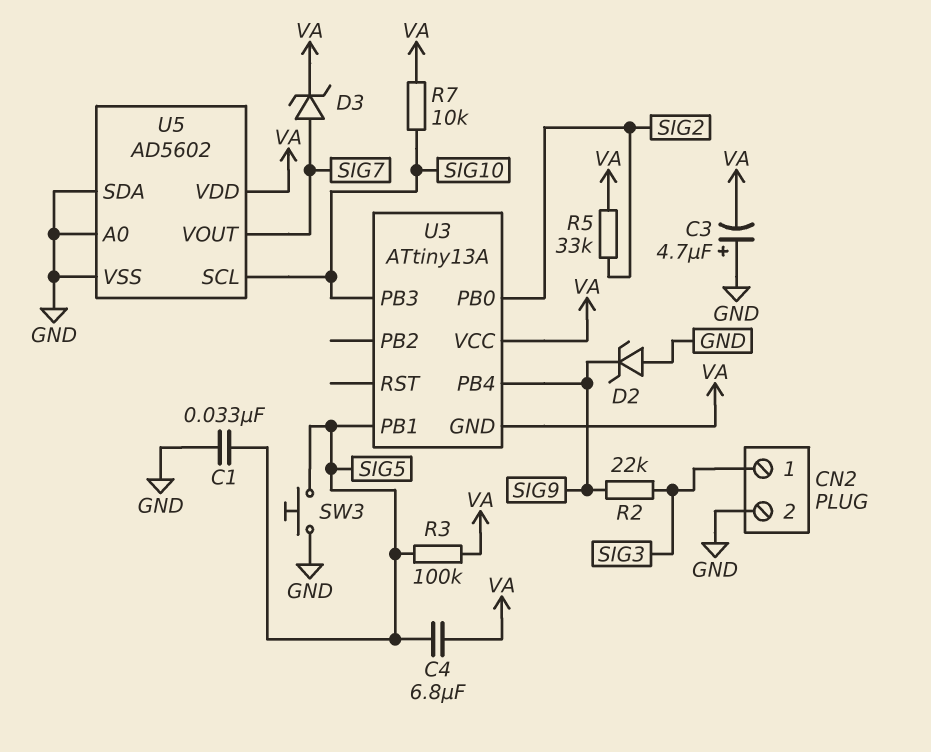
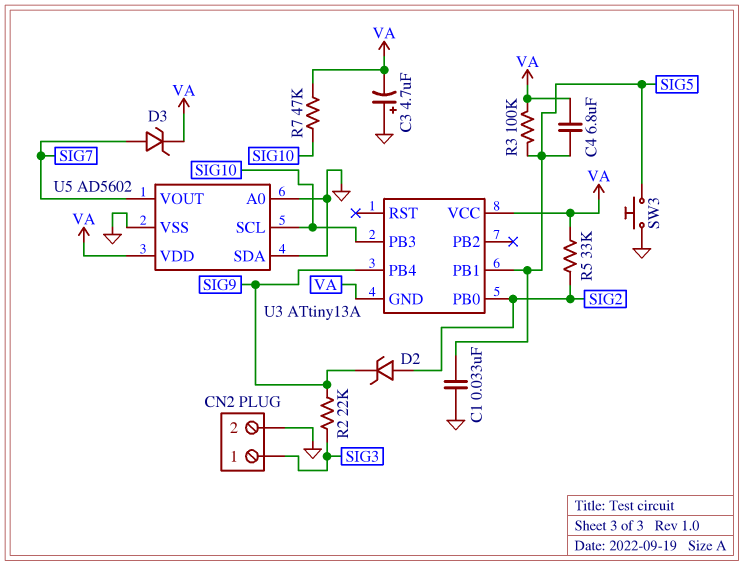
D2: zener (A GND, K SIG9) -> zener (A SIG2, K SIG9)
R7: 10k (SIG10, VA) -> 47k (SIG10, VA)

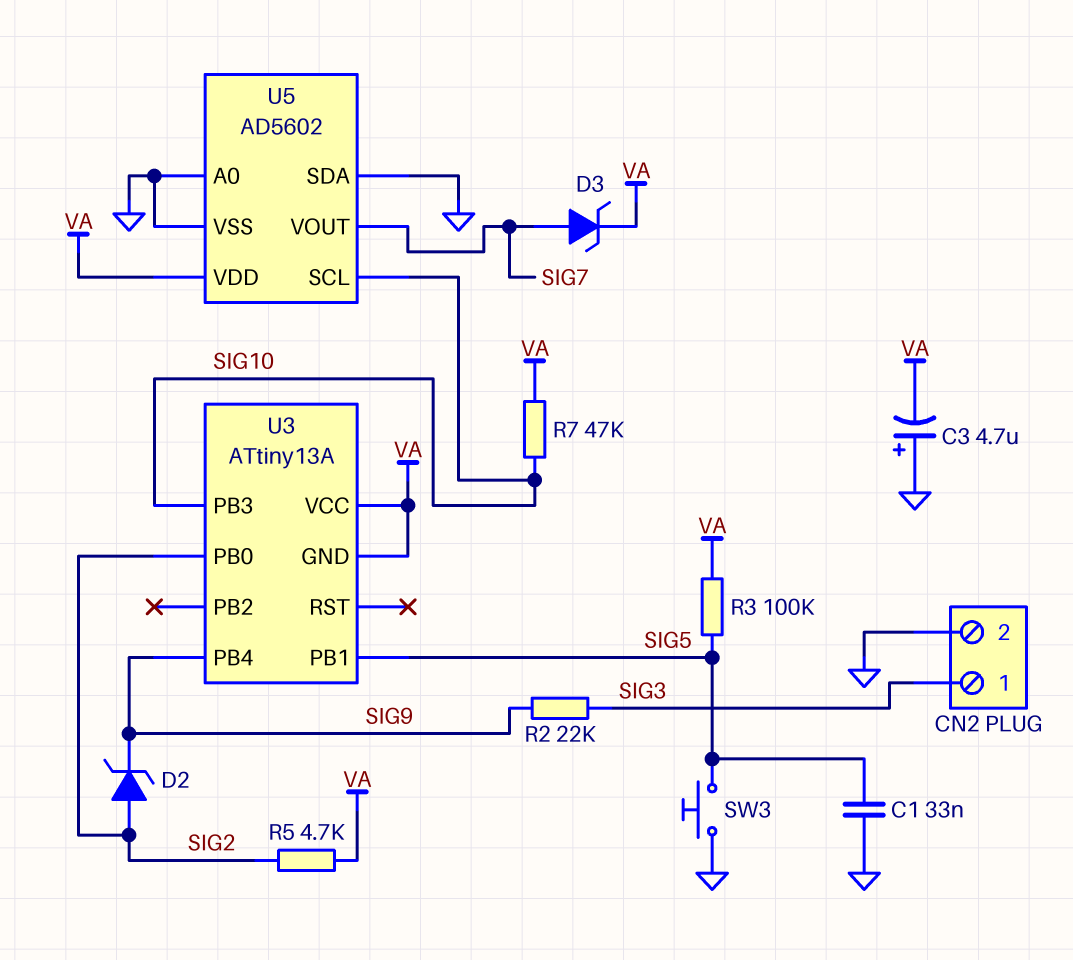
C4: 6.8uF (SIG5, VA) -> none
R5: 33k (SIG2, VA) -> 4.7k (SIG2, VA)

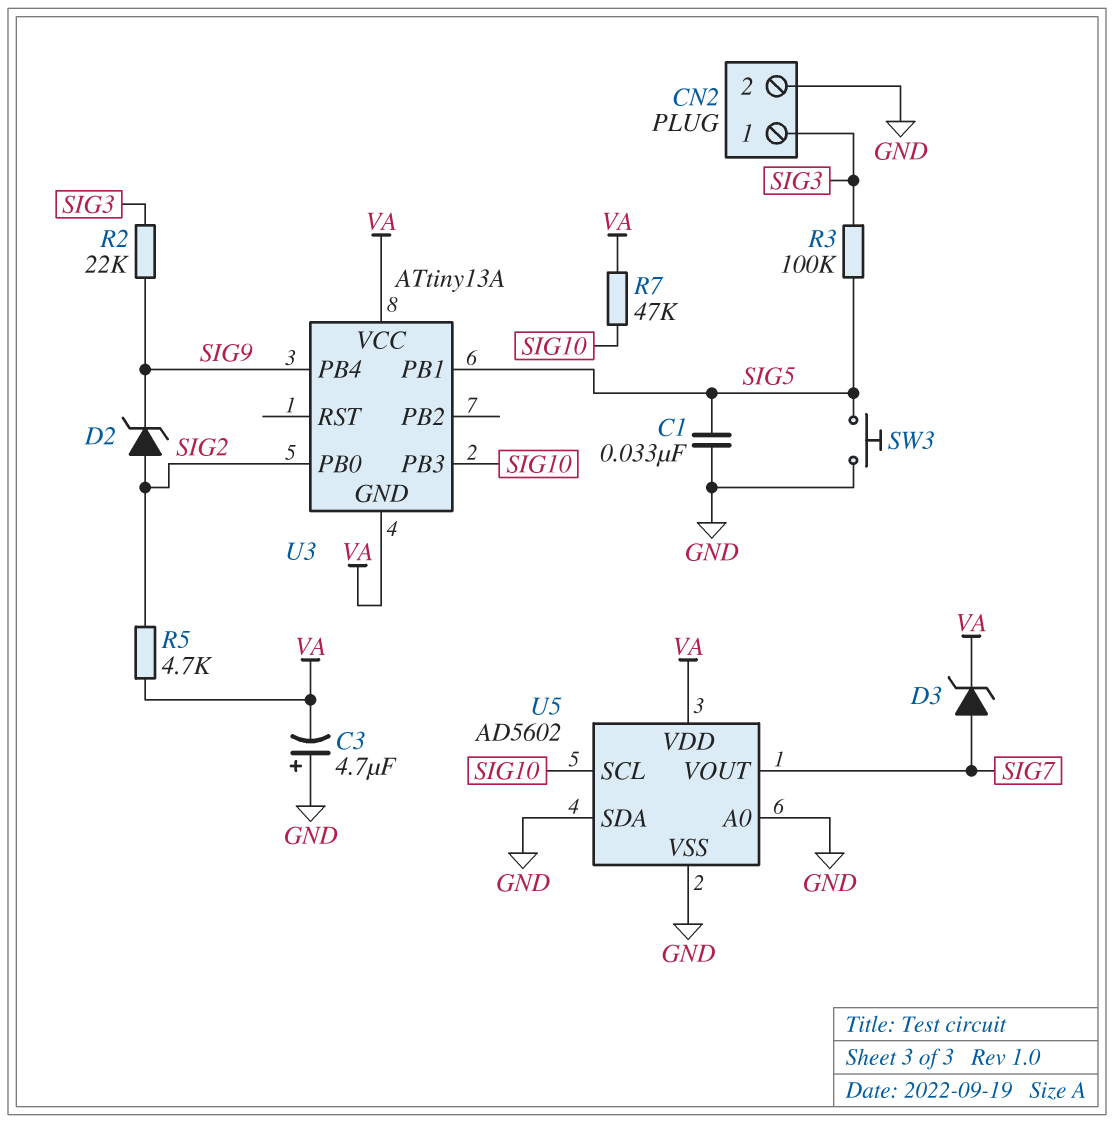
R3: 100k (SIG5, VA) -> 100k (SIG3, SIG5)

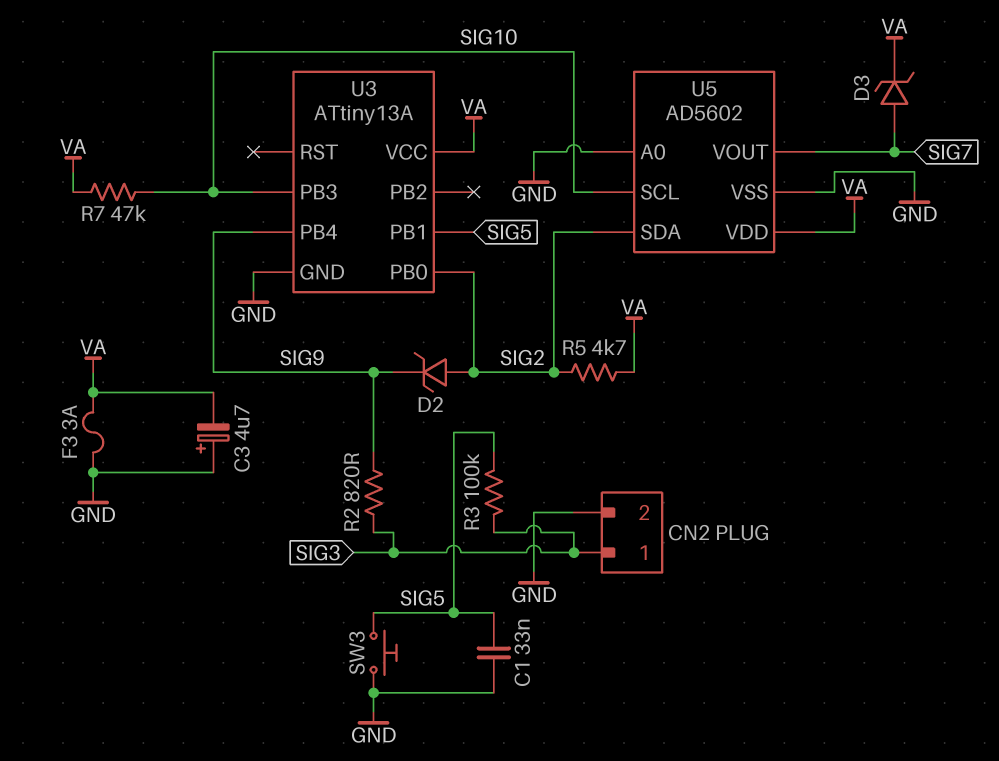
F3: none -> 3A (GND, VA)
R2: 22k (SIG3, SIG9) -> 820 (SIG3, SIG9)
U3 pin GND: VA -> GND
U5 pin SDA: GND -> SIG2

